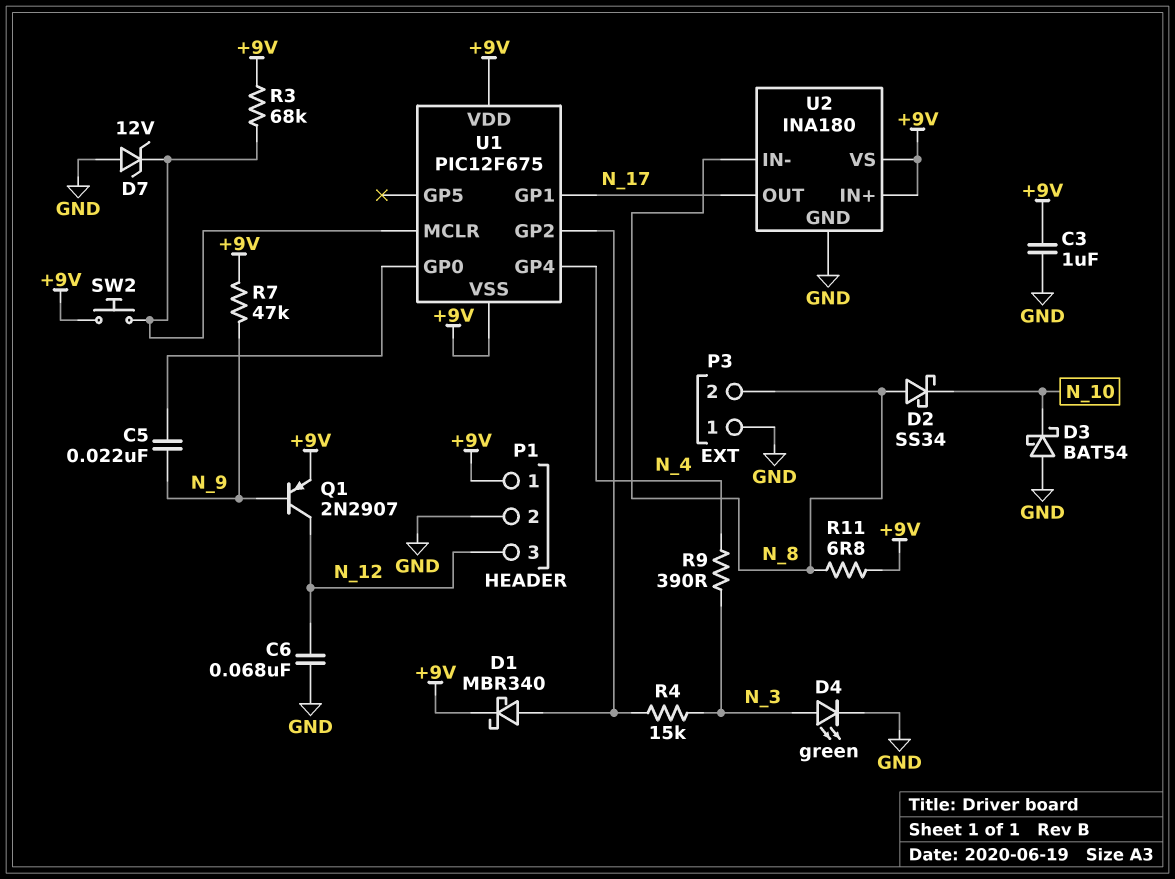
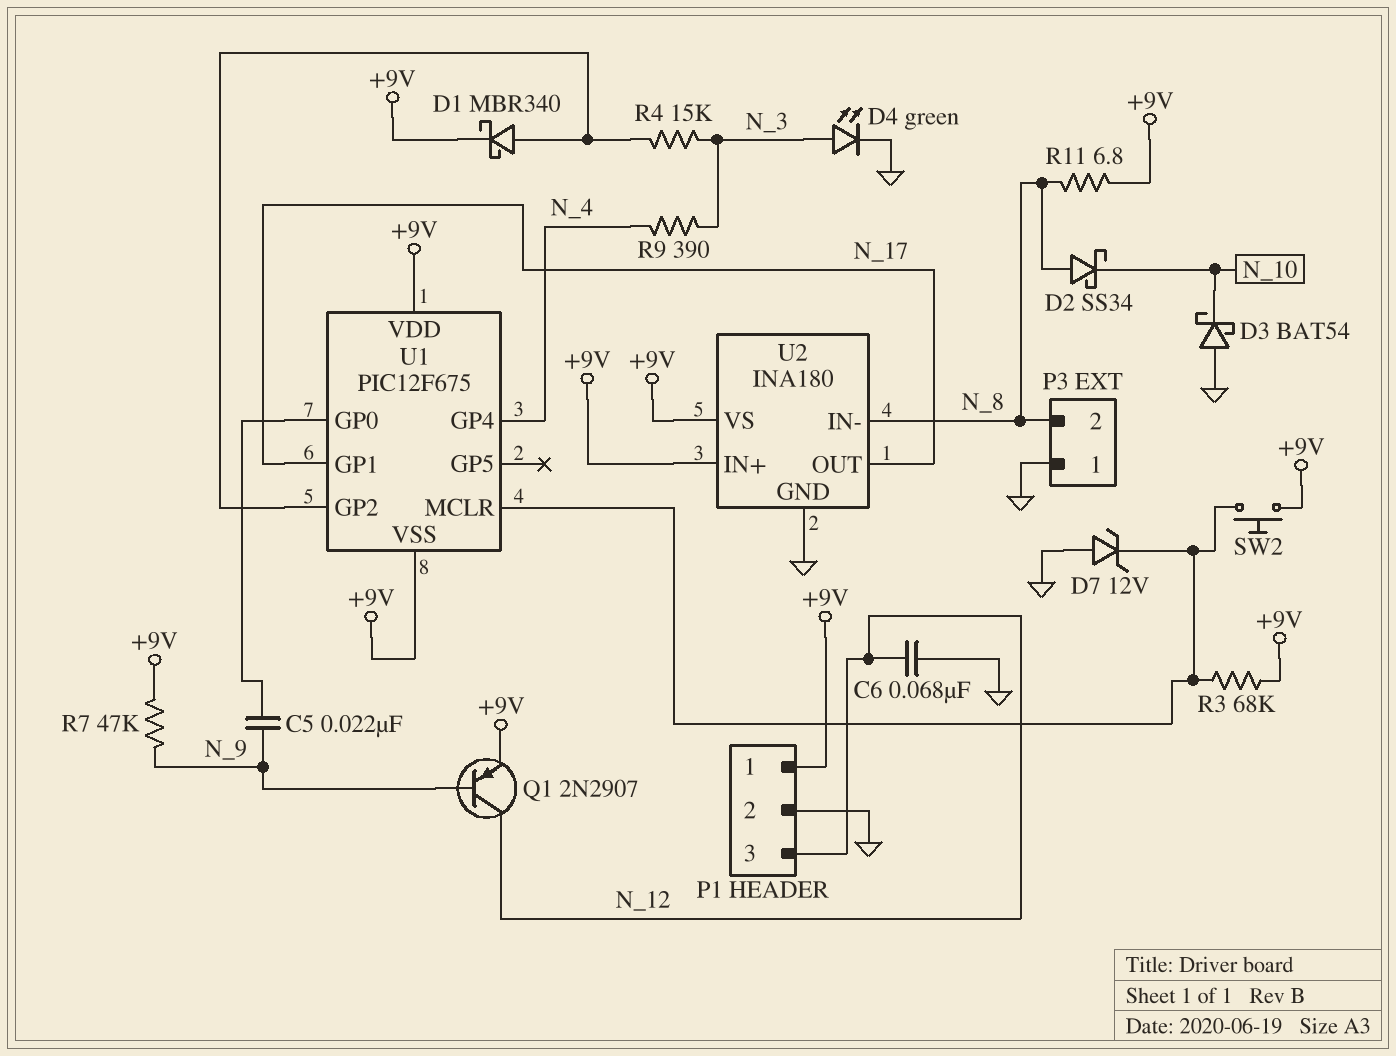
C3: 1uF (+9V, GND) -> none

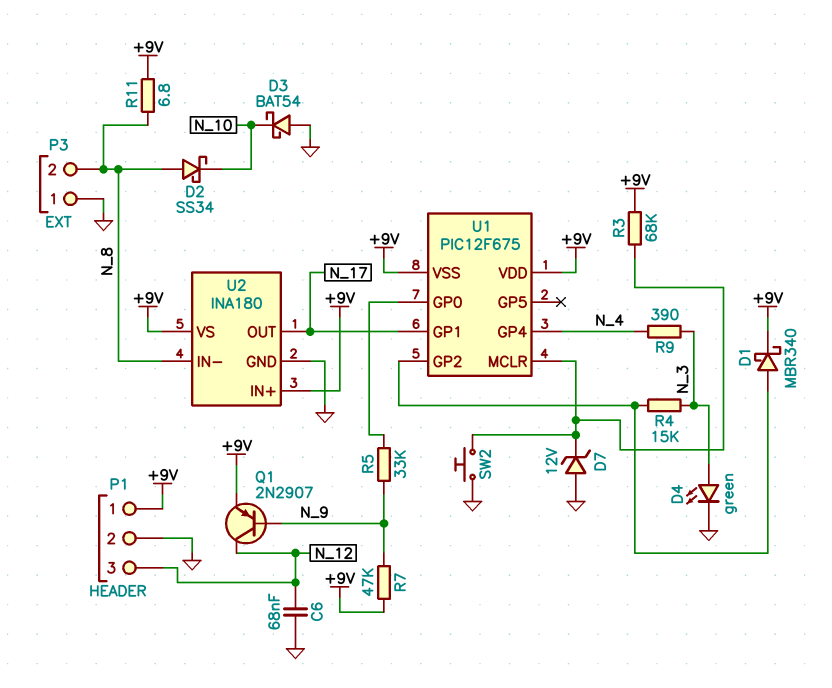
C5: 22nF (N_9, U1/GP0) -> none
R5: none -> 33k (N_9, U1/GP0)
SW2: button (+9V, U1/MCLR) -> button (GND, U1/MCLR)

